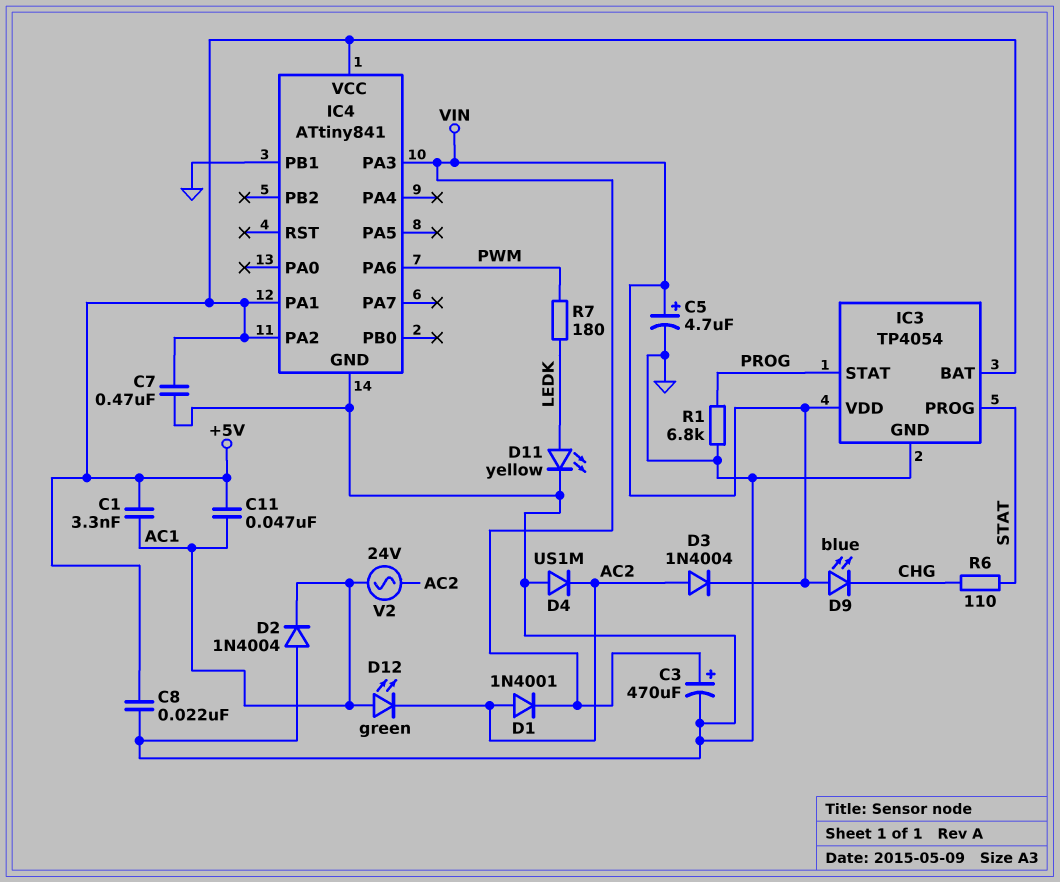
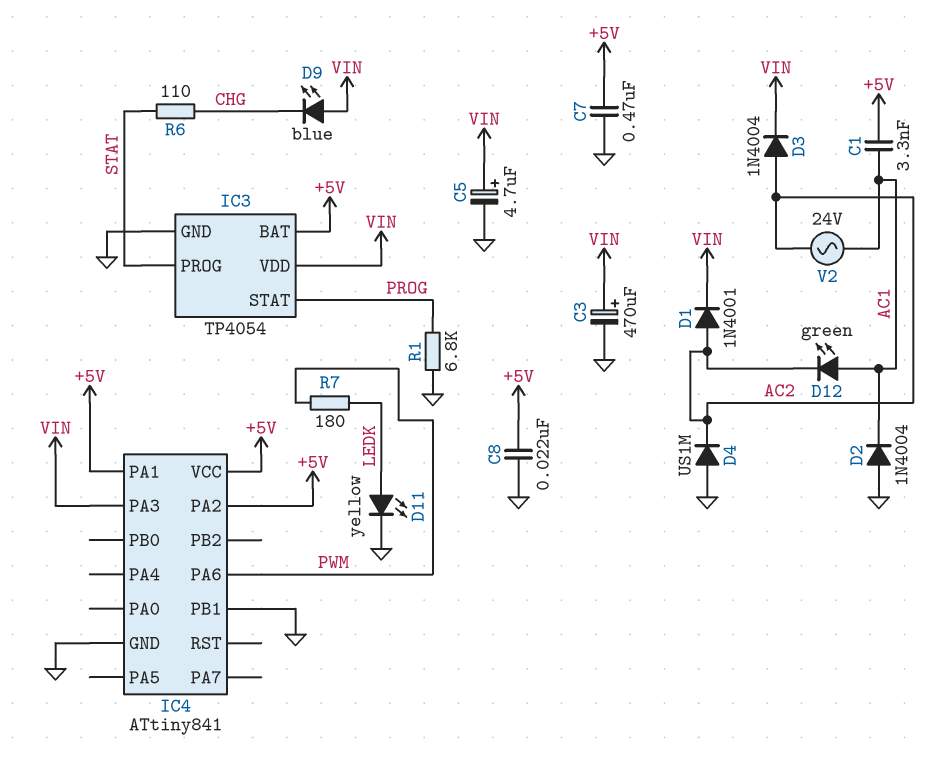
C11: 47nF (+5V, AC1) -> none

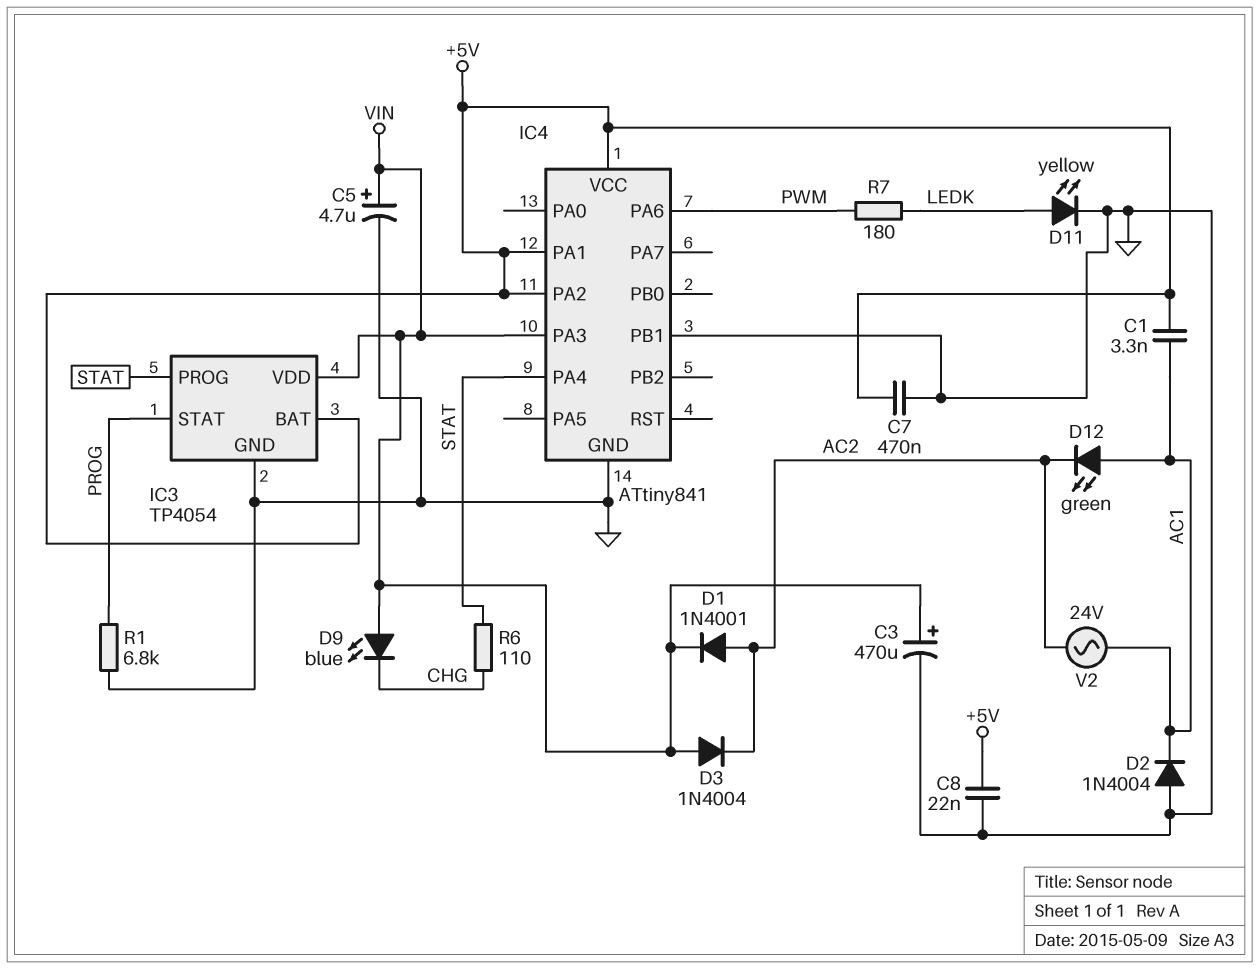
D3: diode 1N4004 (A AC2, K VIN) -> diode 1N4004 (A VIN, K AC2)
D4: diode US1M (A GND, K AC2) -> none
IC4 pin PA4: none -> STAT

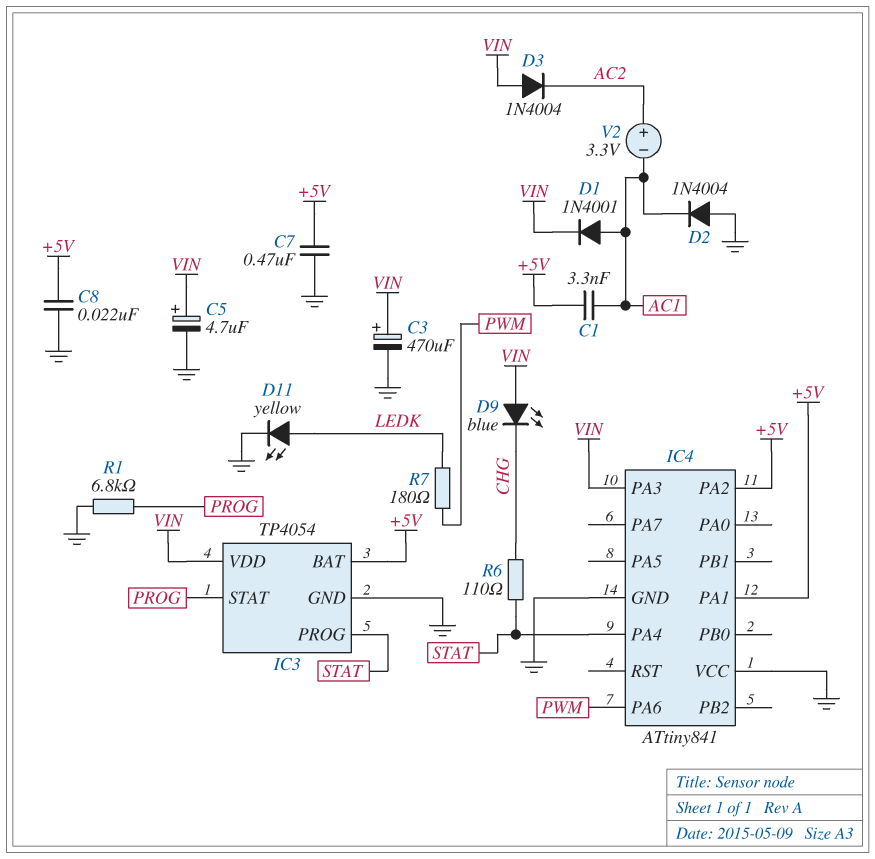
D1: diode 1N4001 (A AC2, K VIN) -> diode 1N4001 (A AC1, K VIN)
D12: LED green (A AC1, K AC2) -> none
IC4 pin PB1: GND -> none
IC4 pin VCC: +5V -> GND
V2: AC 24V (AC1, AC2) -> 3.3V (plus AC2, minus AC1)

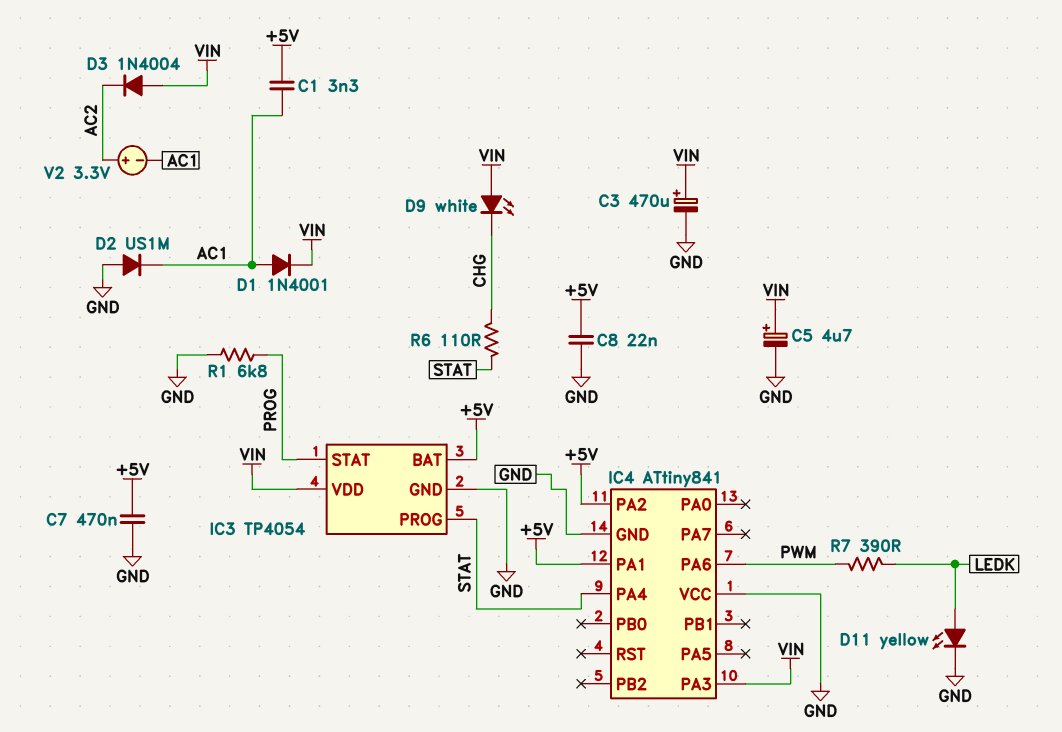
D2: diode 1N4004 (A GND, K AC1) -> diode US1M (A GND, K AC1)
D9: LED blue (A VIN, K CHG) -> LED white (A VIN, K CHG)
R7: 180 (LEDK, PWM) -> 390 (LEDK, PWM)

